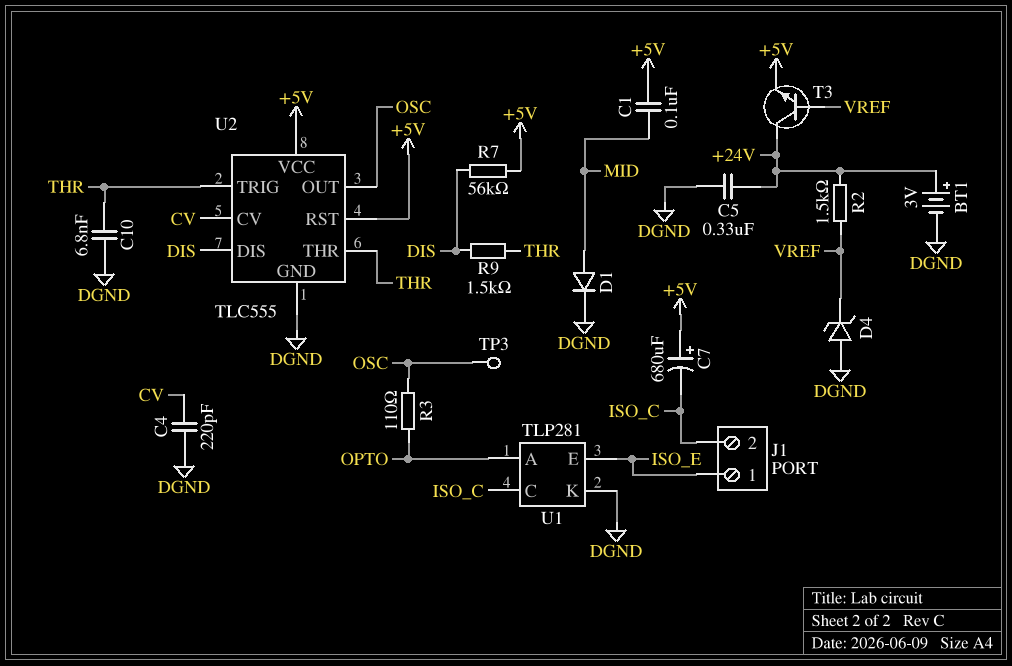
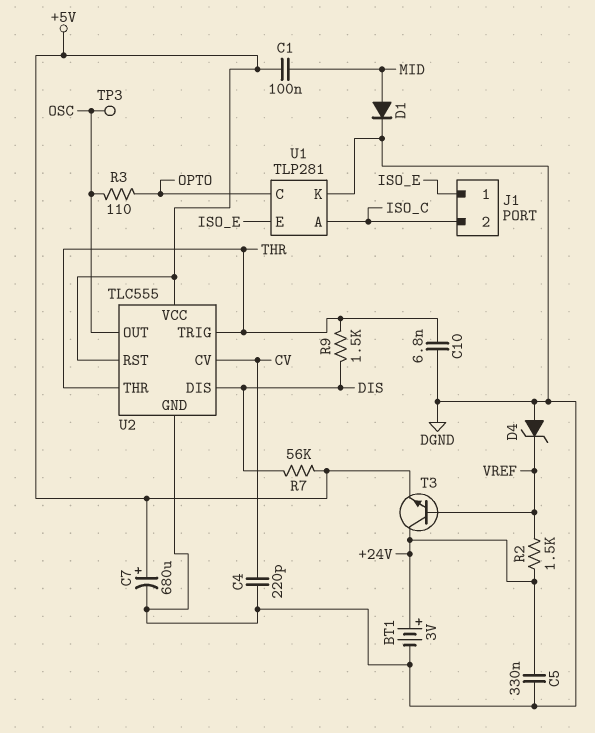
C7: 680uF (plus +5V, minus ISO_C) -> 680uF (plus +5V, minus DGND)
U1 pin A: OPTO -> ISO_C
U1 pin C: ISO_C -> OPTO

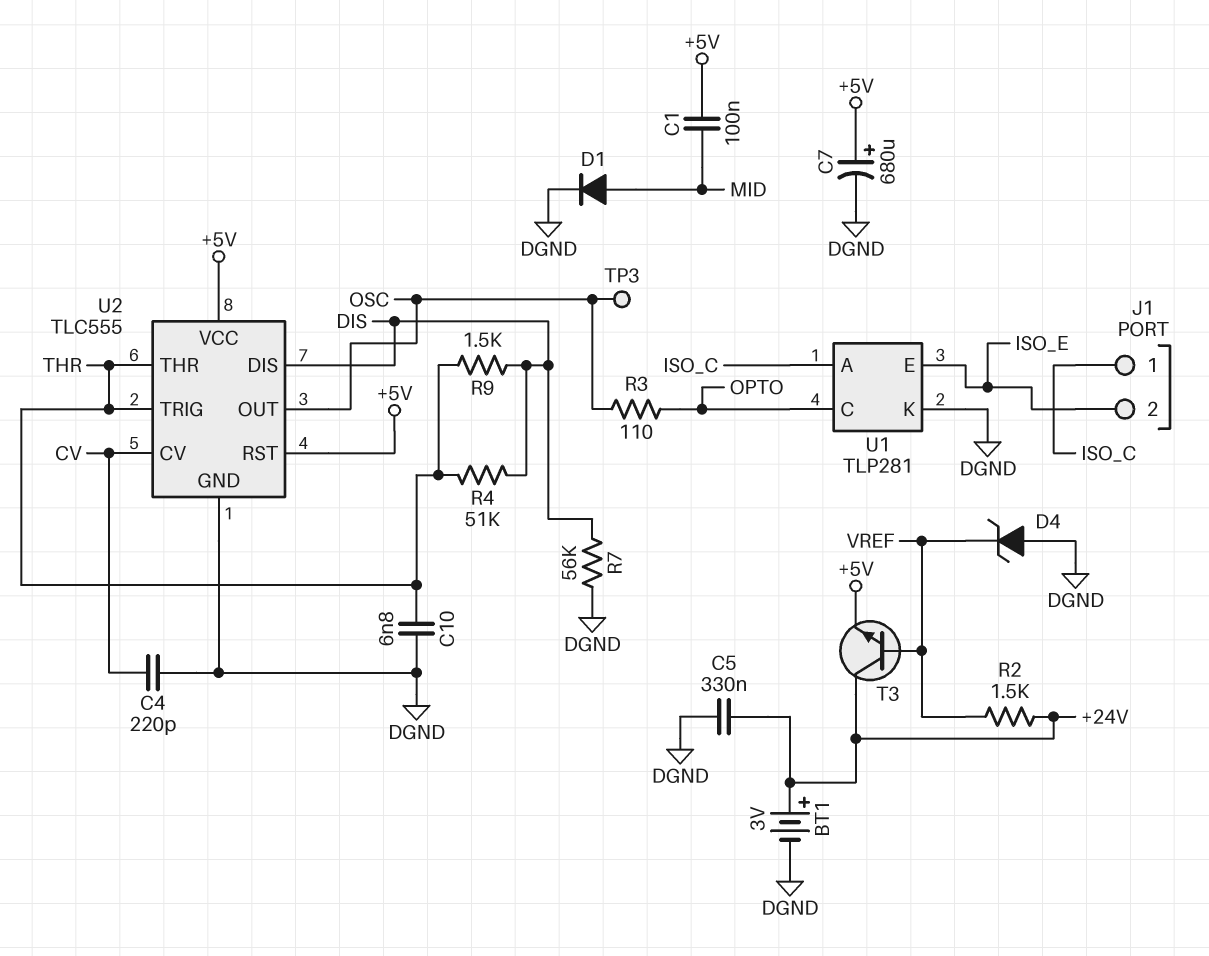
J1 pin 1: ISO_E -> ISO_C
J1 pin 2: ISO_C -> ISO_E
R4: none -> 51k (DIS, THR)
R7: 56k (+5V, DIS) -> 56k (DGND, DIS)

